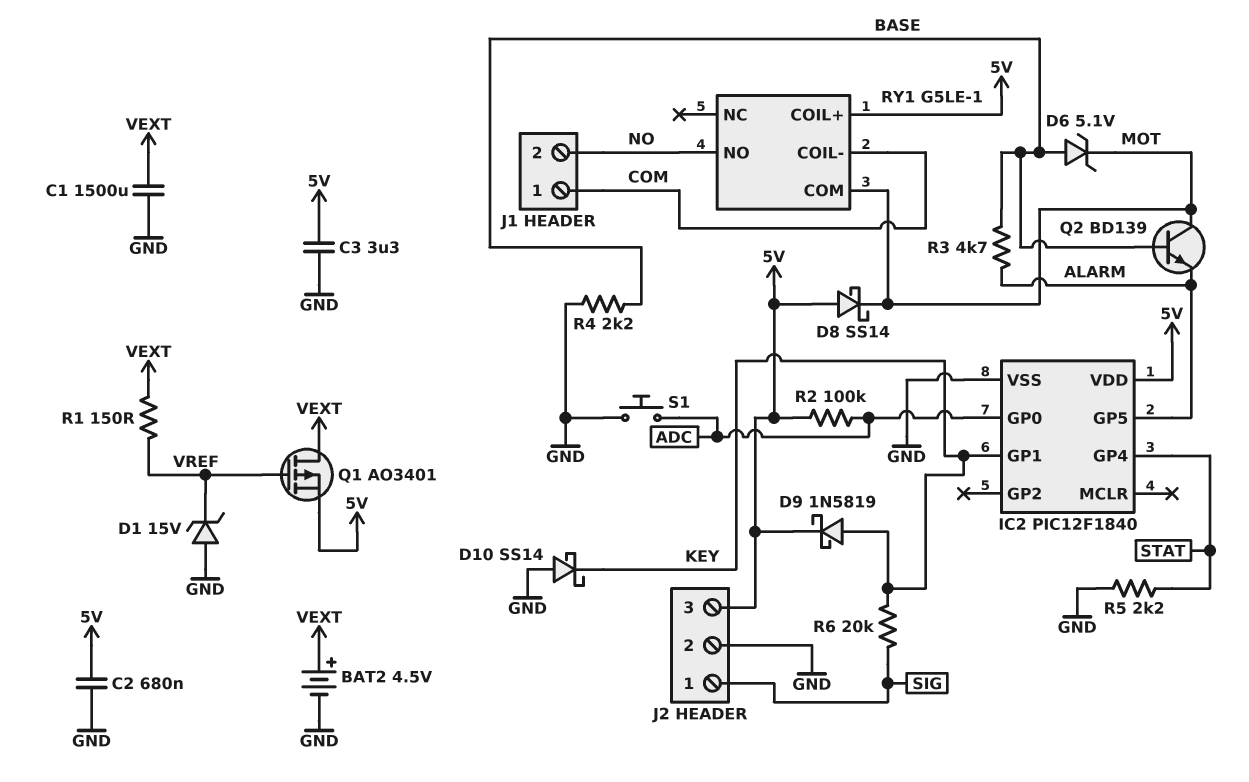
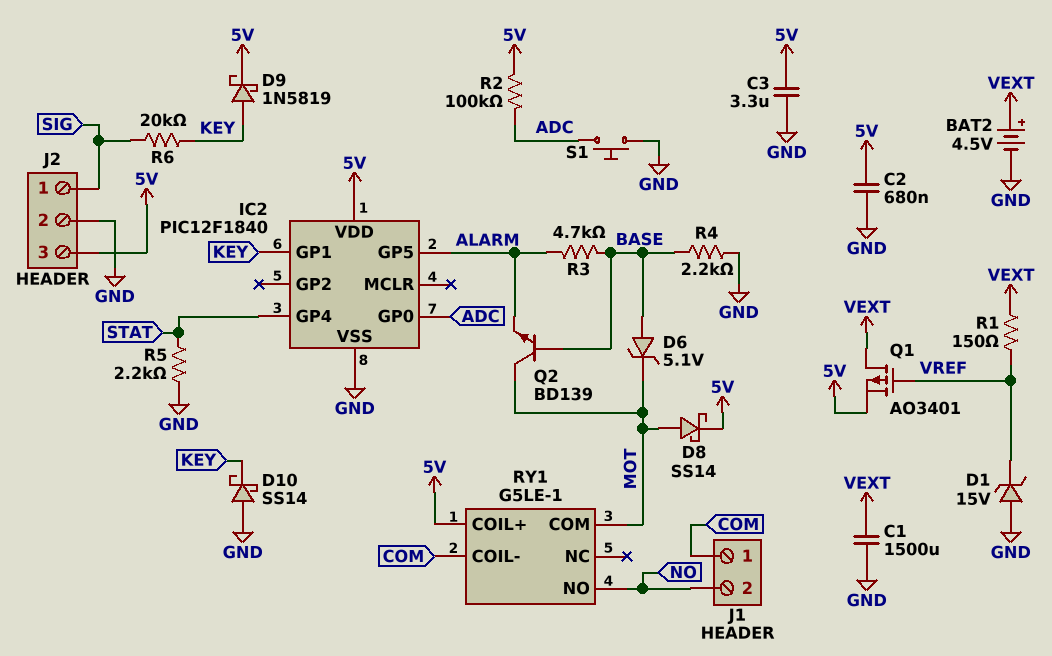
D8: schottky SS14 (A 5V, K MOT) -> schottky SS14 (A MOT, K 5V)

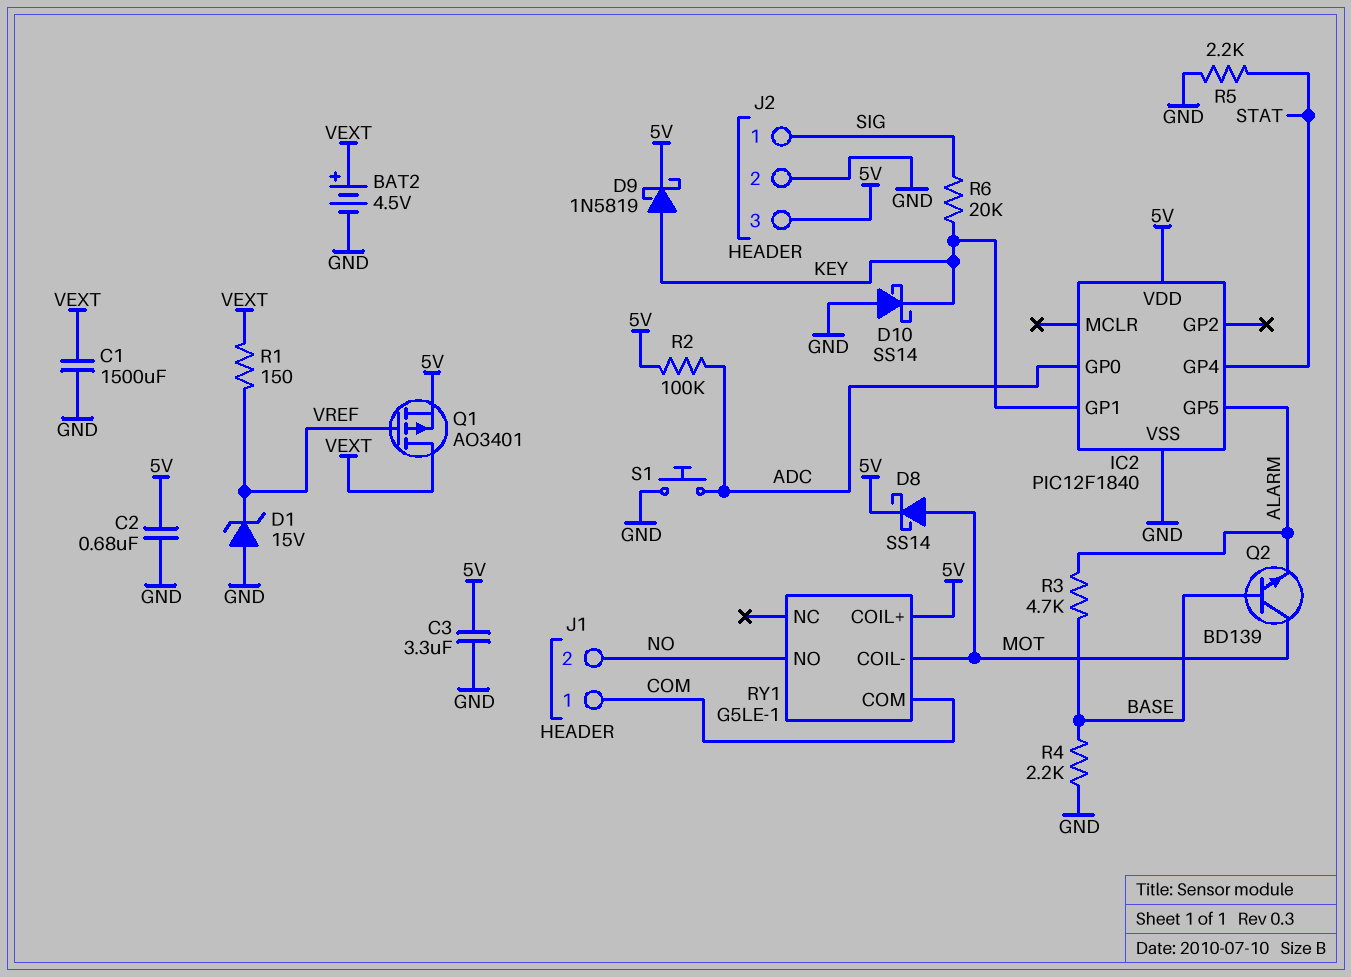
D6: zener 5.1V (A BASE, K MOT) -> none
RY1 pin COIL-: COM -> MOT
RY1 pin COM: MOT -> COM

